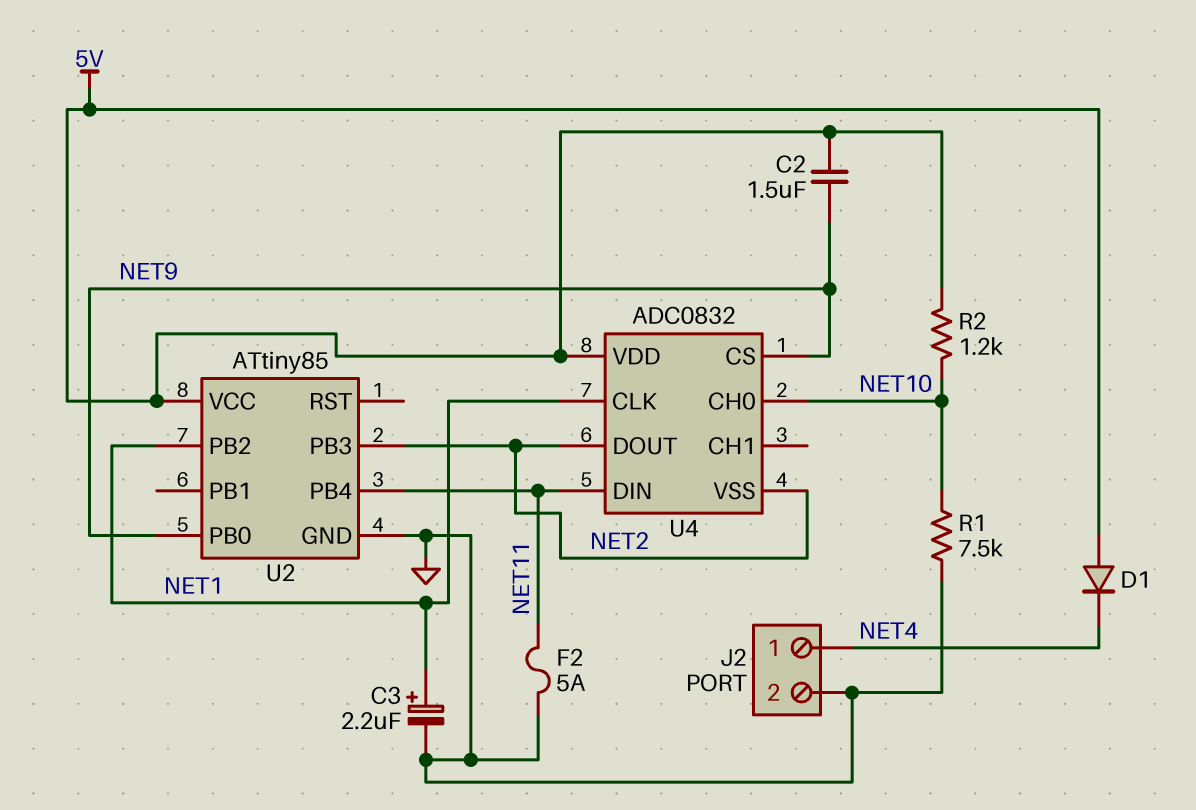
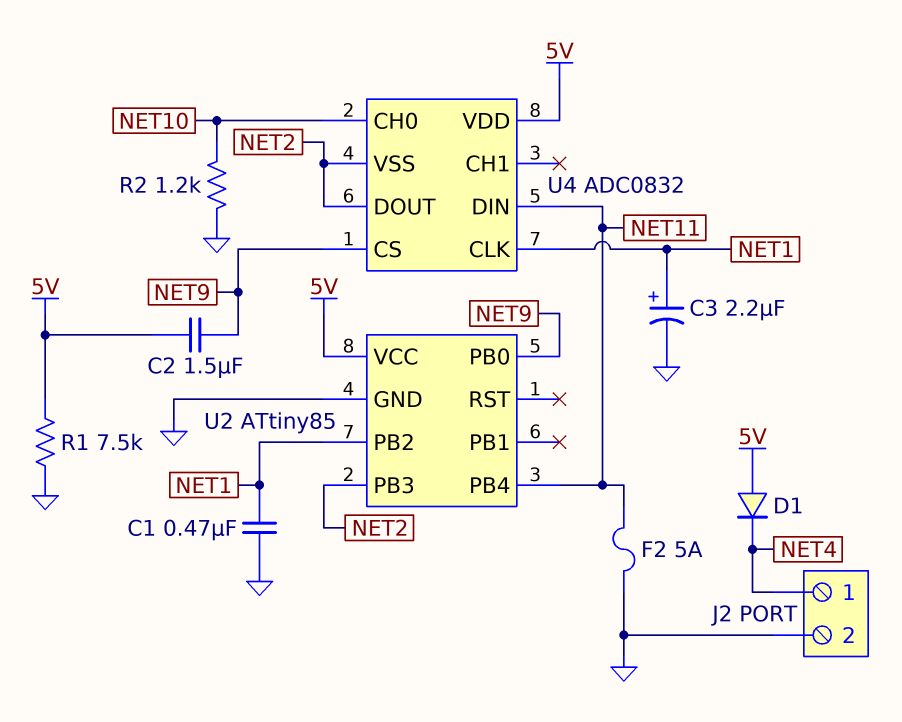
C1: none -> 470nF (GND, NET1)
R1: 7.5k (GND, NET10) -> 7.5k (5V, GND)
R2: 1.2k (5V, NET10) -> 1.2k (GND, NET10)

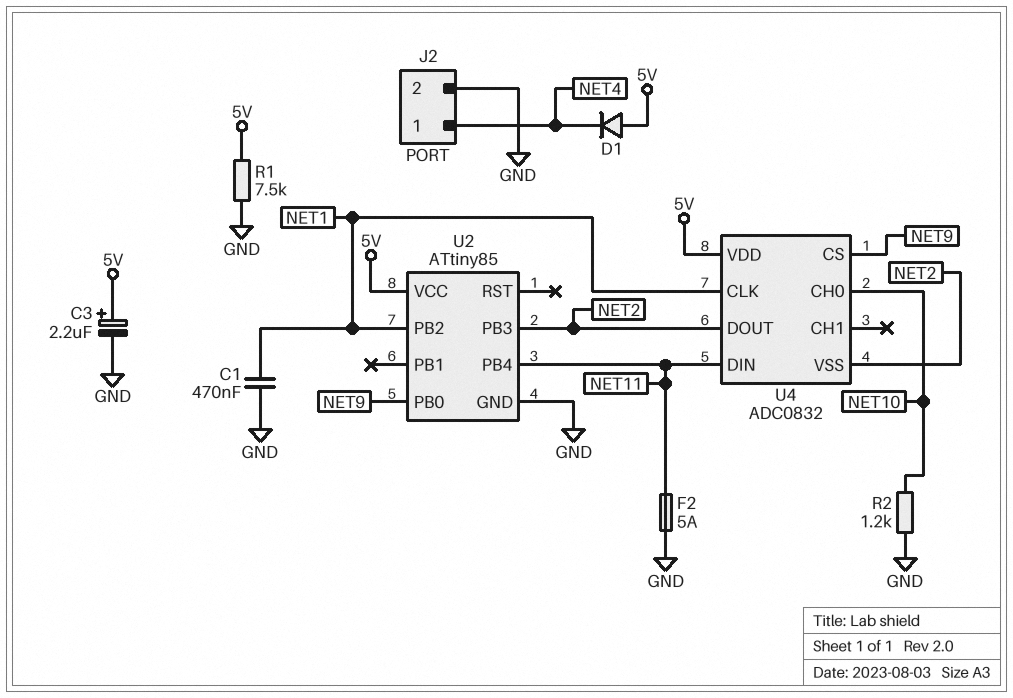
C2: 1.5uF (5V, NET9) -> none
C3: 2.2uF (plus NET1, minus GND) -> 2.2uF (plus 5V, minus GND)

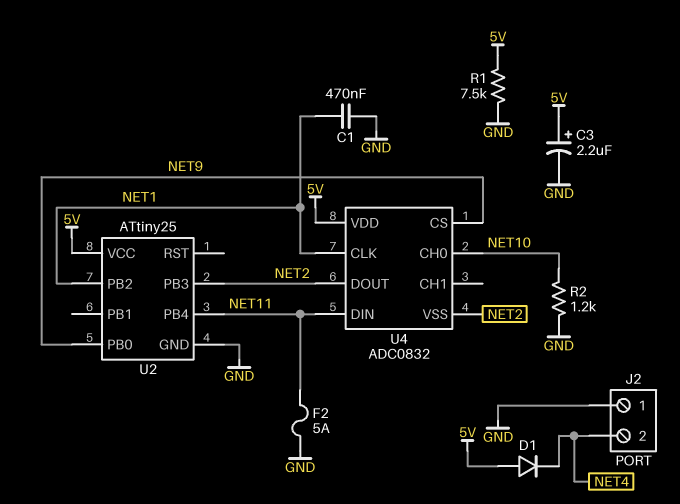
J2 pin 1: NET4 -> GND
J2 pin 2: GND -> NET4
U2: ATtiny85 -> ATtiny25

